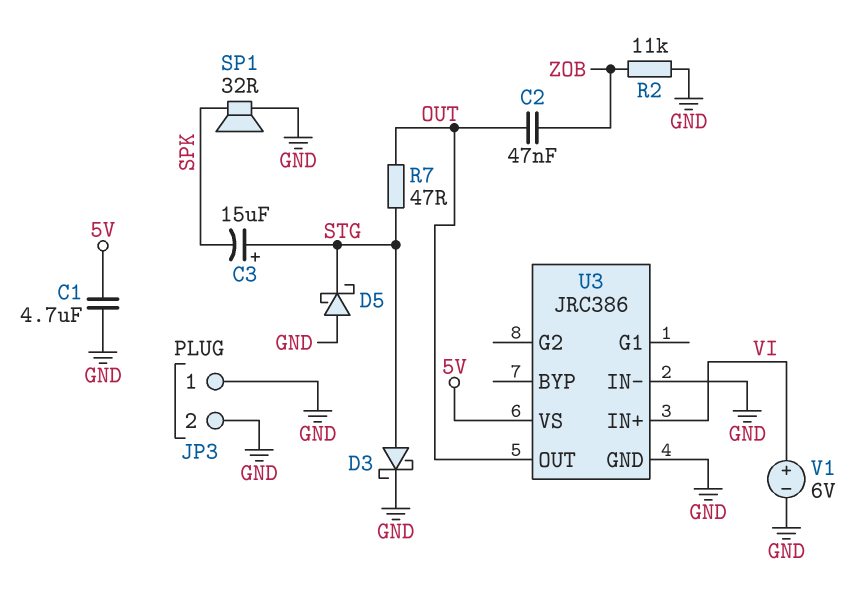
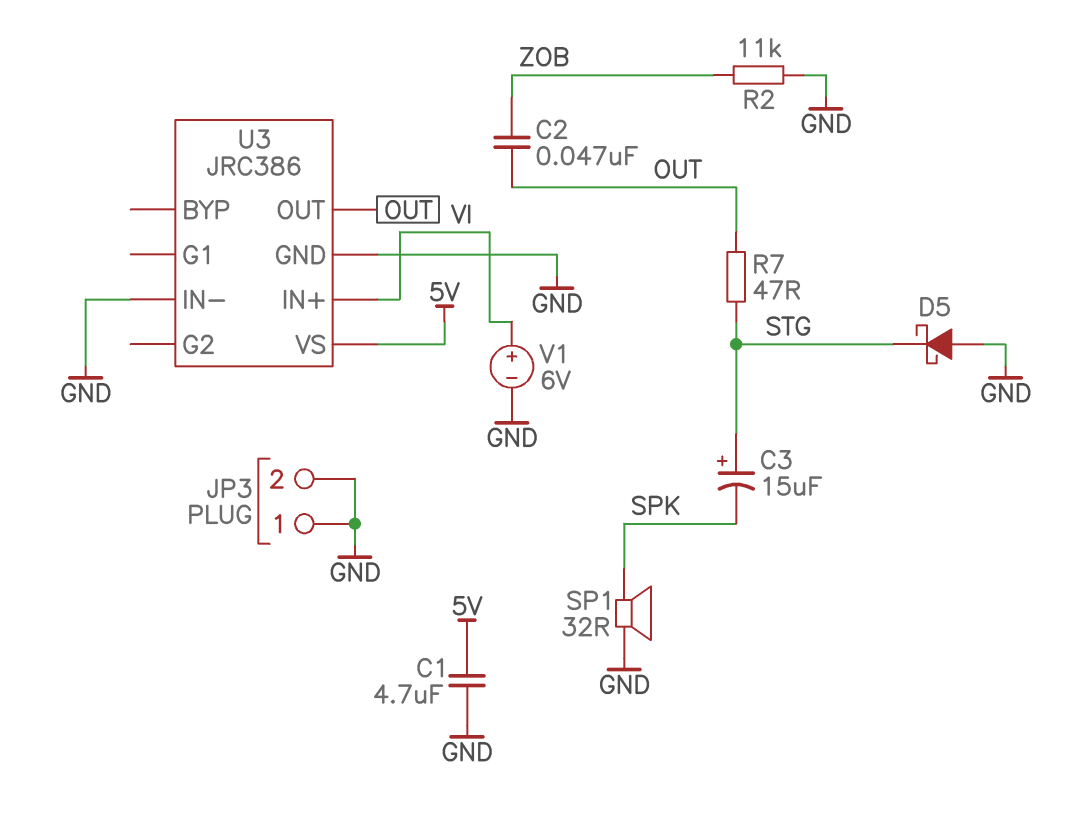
D3: schottky (A STG, K GND) -> none

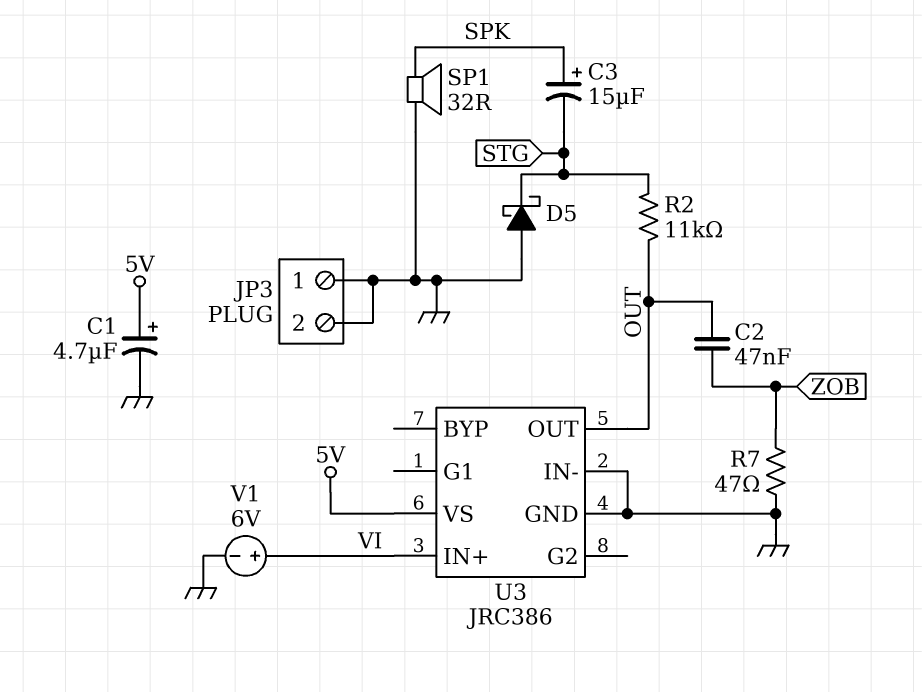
C1: 4.7uF (5V, GND) -> 4.7uF (plus 5V, minus GND)
C3: 15uF (plus STG, minus SPK) -> 15uF (plus SPK, minus STG)
R2: 11k (GND, ZOB) -> 11k (OUT, STG)
R7: 47 (OUT, STG) -> 47 (GND, ZOB)

